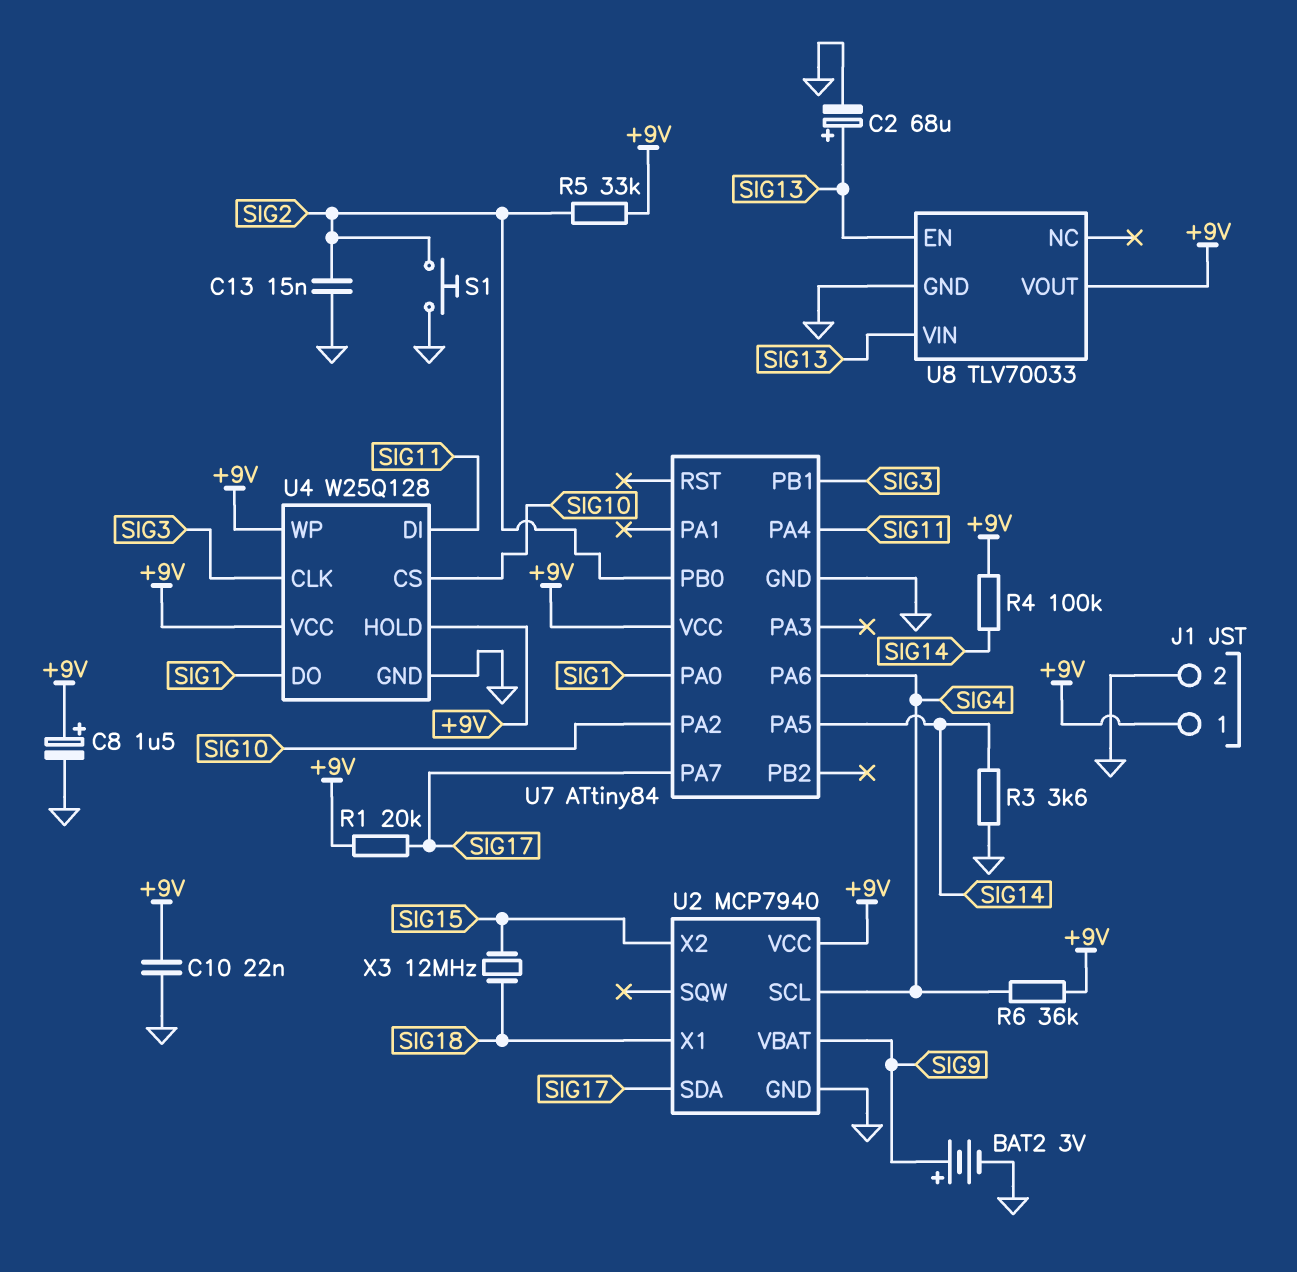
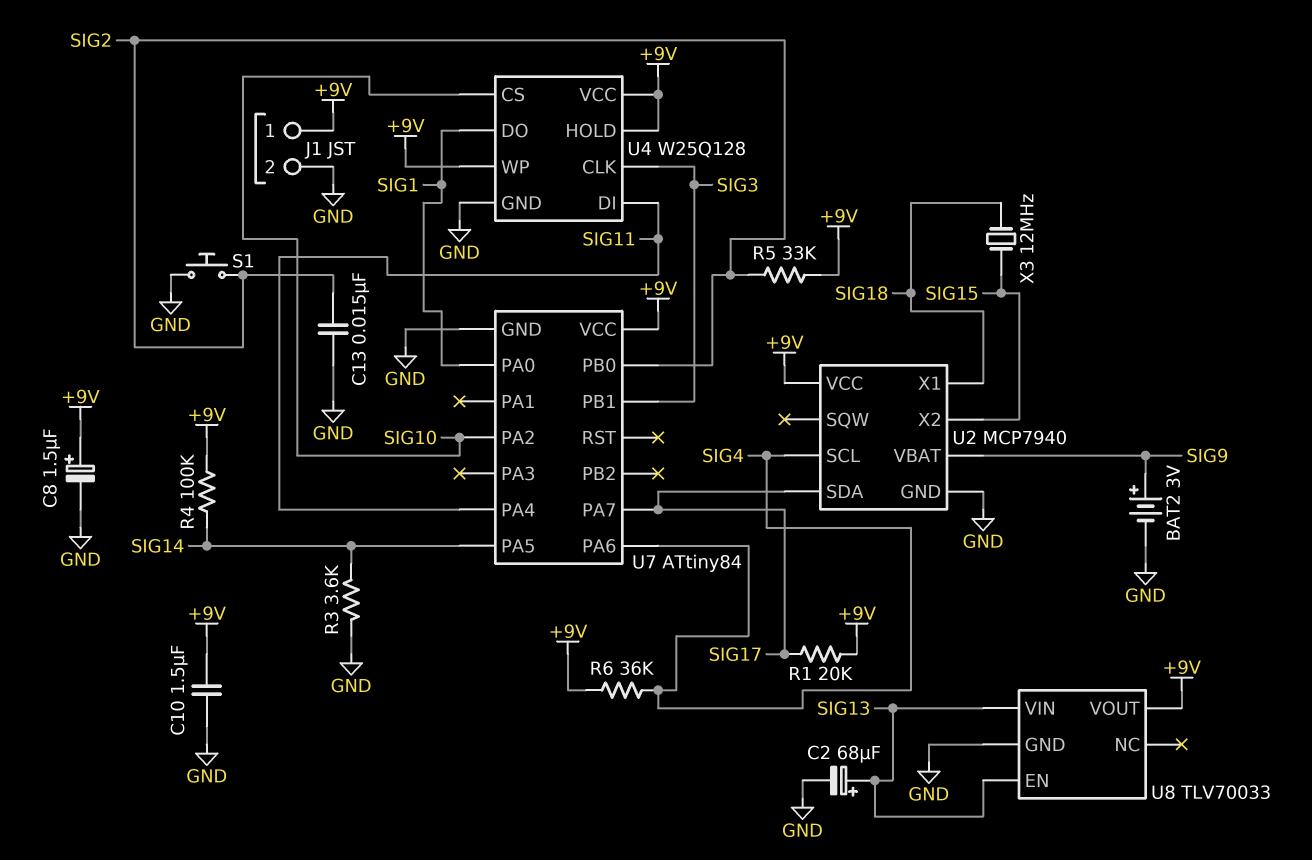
C10: 22nF (+9V, GND) -> 1.5uF (+9V, GND)

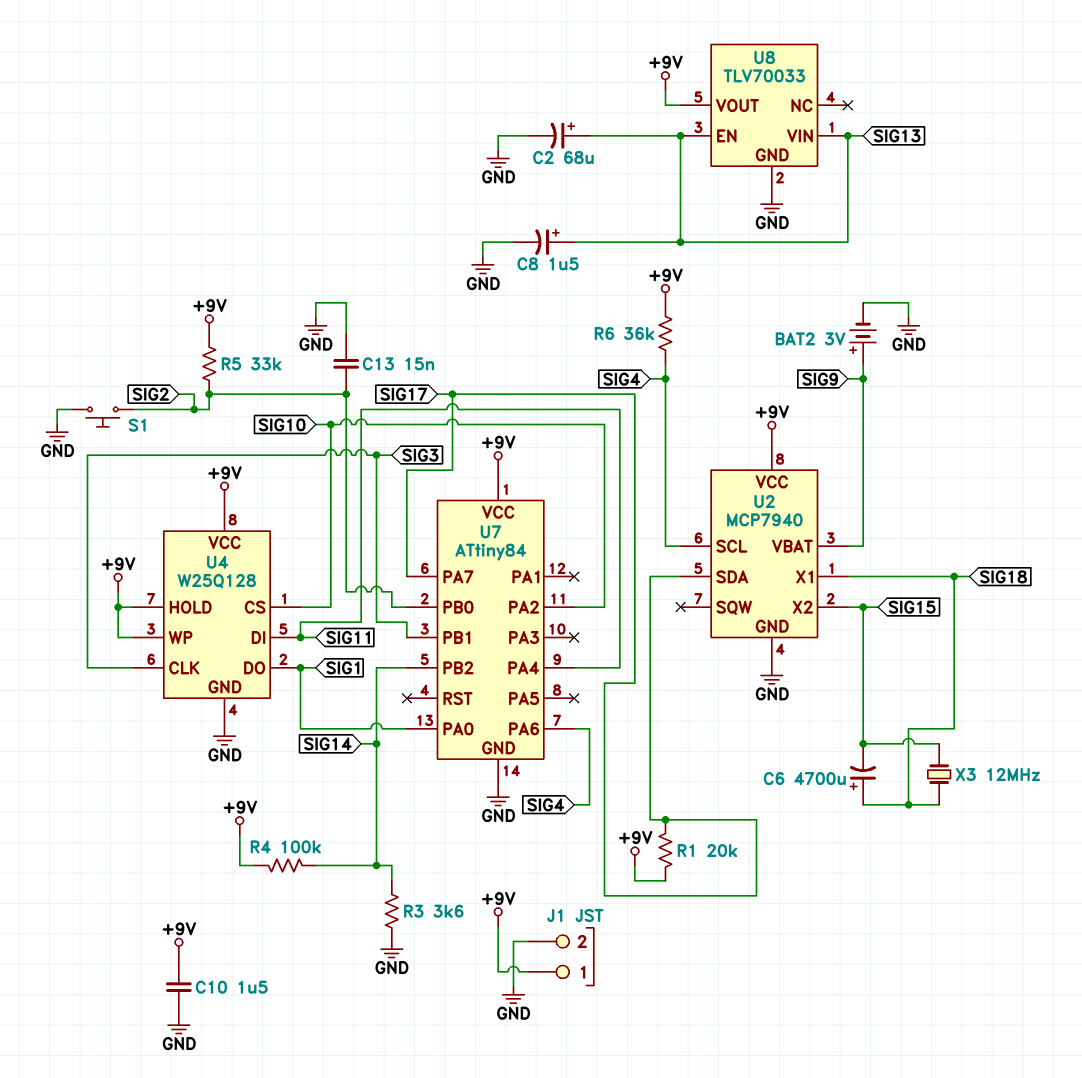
C6: none -> 4700uF (plus SIG18, minus SIG15)
C8: 1.5uF (plus +9V, minus GND) -> 1.5uF (plus SIG13, minus GND)
U7 pin PA5: SIG14 -> none
U7 pin PB2: none -> SIG14

